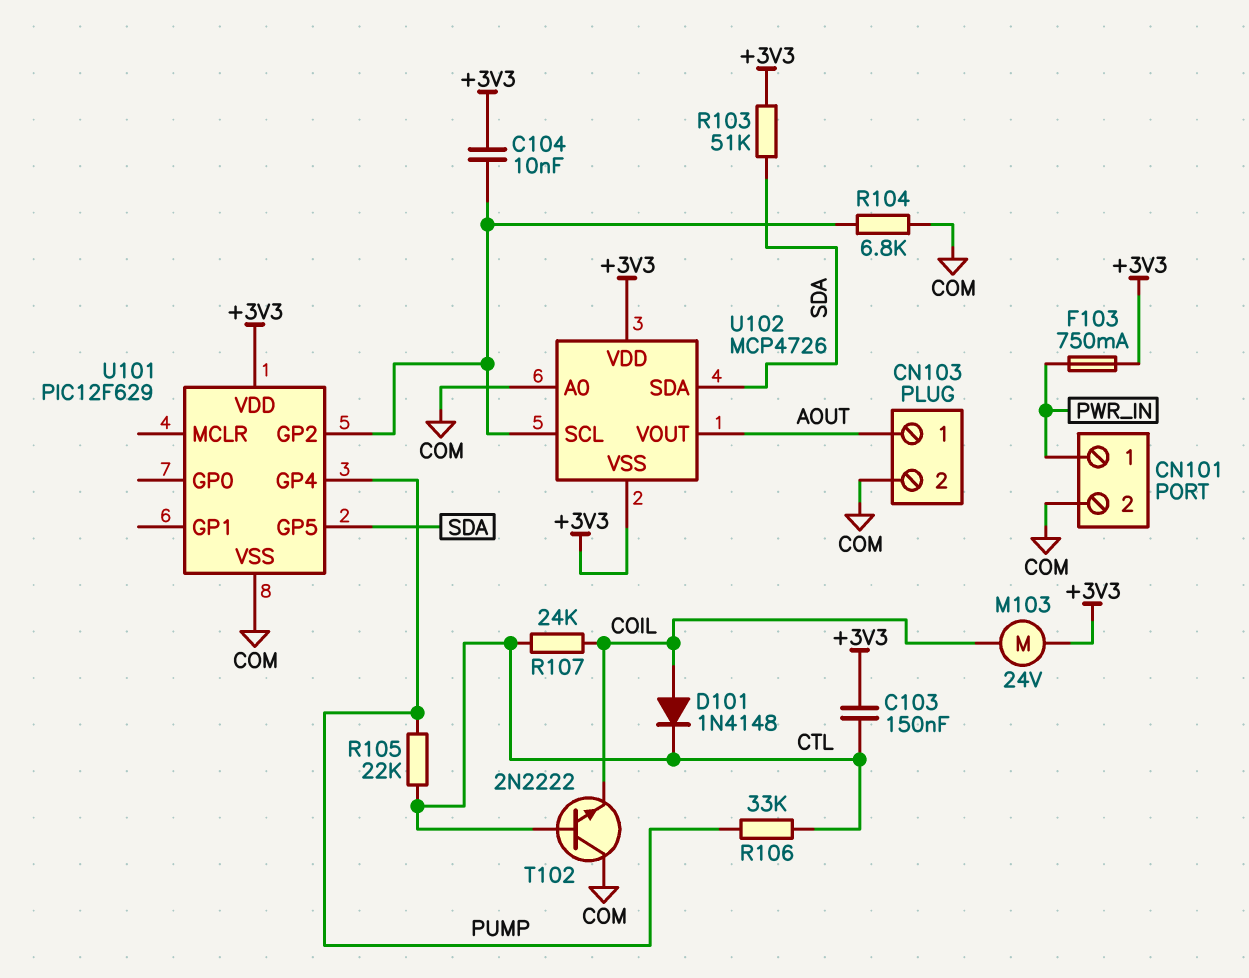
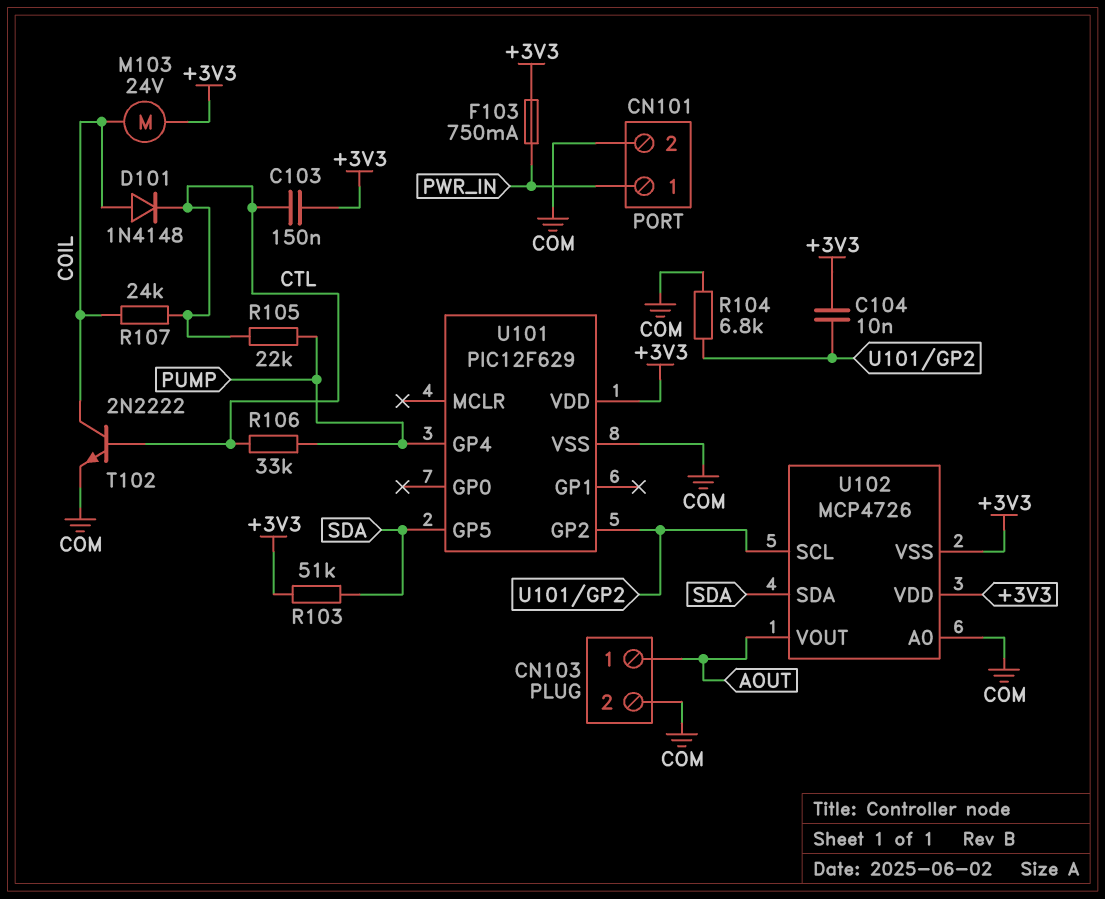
T102: NPN 2N2222 (B CTL, C COM, E COIL) -> NPN 2N2222 (B CTL, C COIL, E COM)

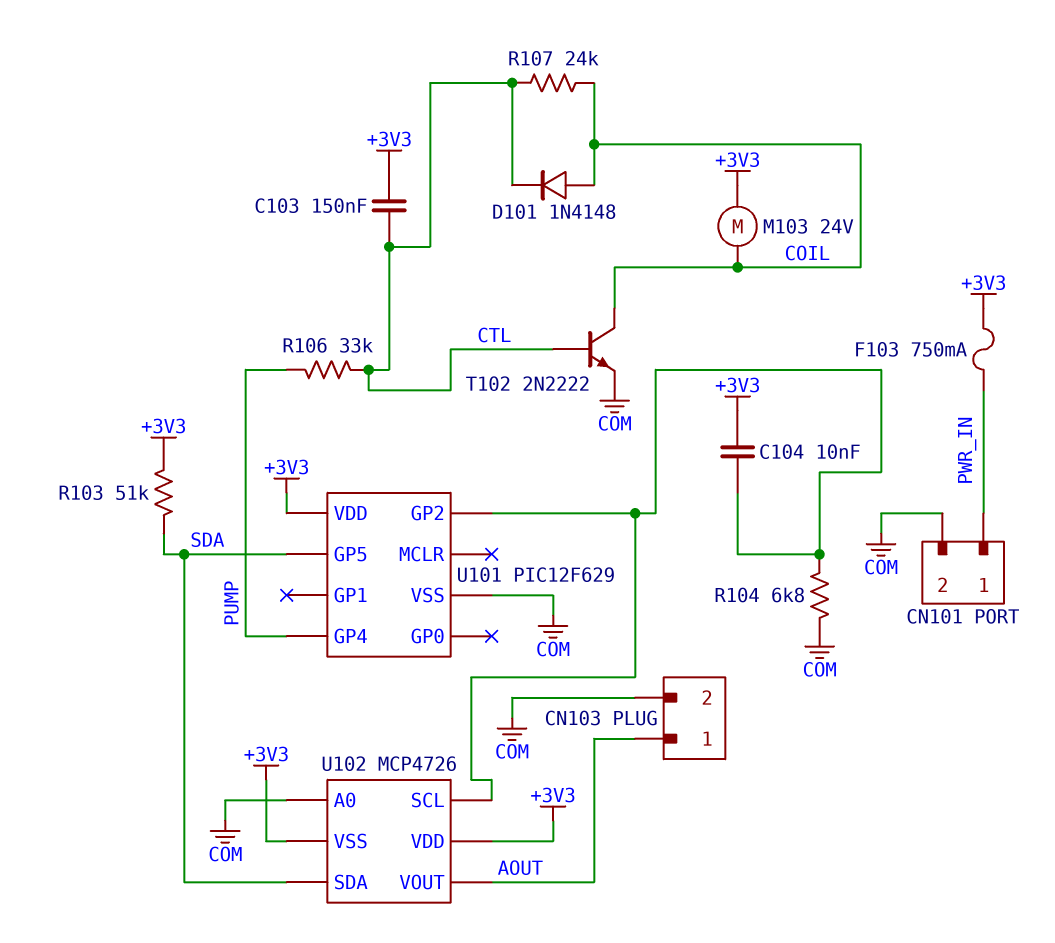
R105: 22k (CTL, PUMP) -> none

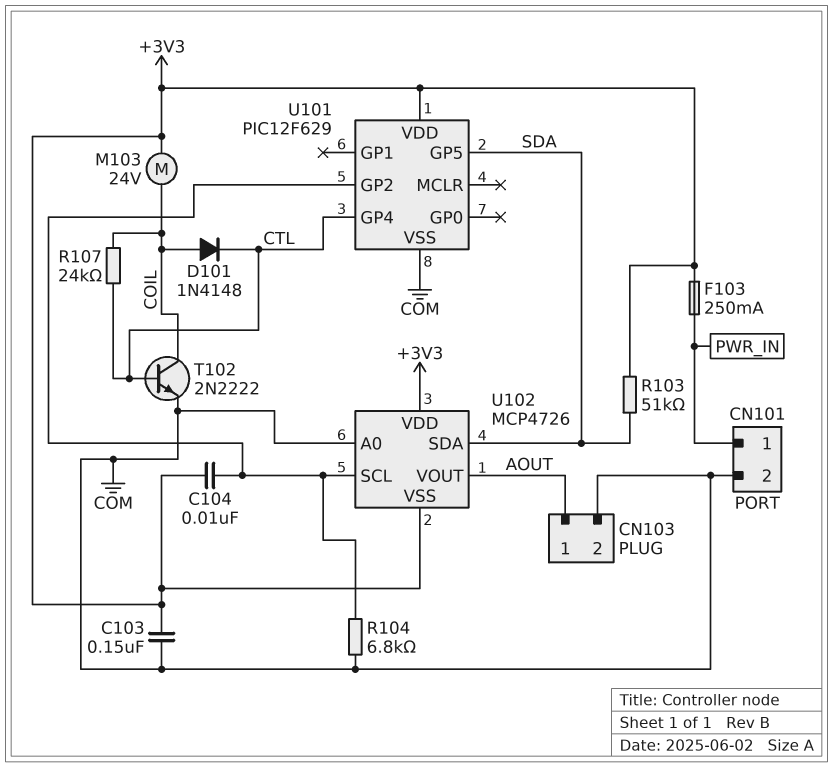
C103: 150nF (+3V3, CTL) -> 150nF (+3V3, COM)
F103: 750mA (+3V3, PWR_IN) -> 250mA (+3V3, PWR_IN)
R106: 33k (CTL, PUMP) -> none
U101 pin GP4: PUMP -> CTL

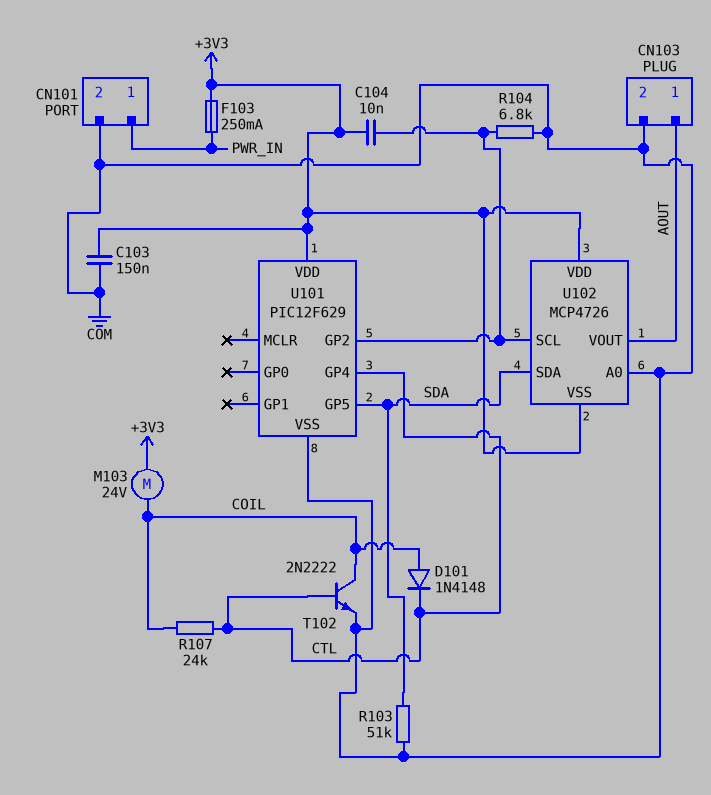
R103: 51k (+3V3, SDA) -> 51k (COM, SDA)

